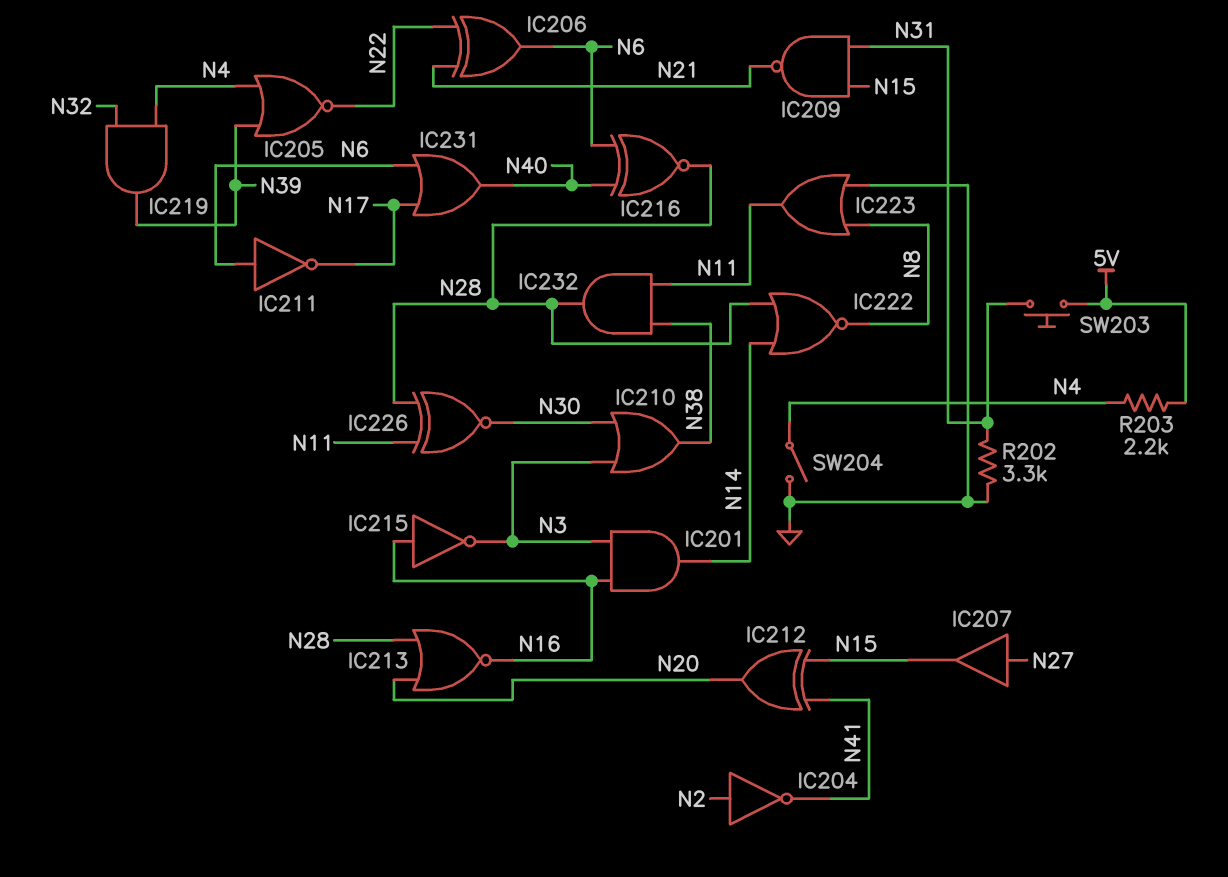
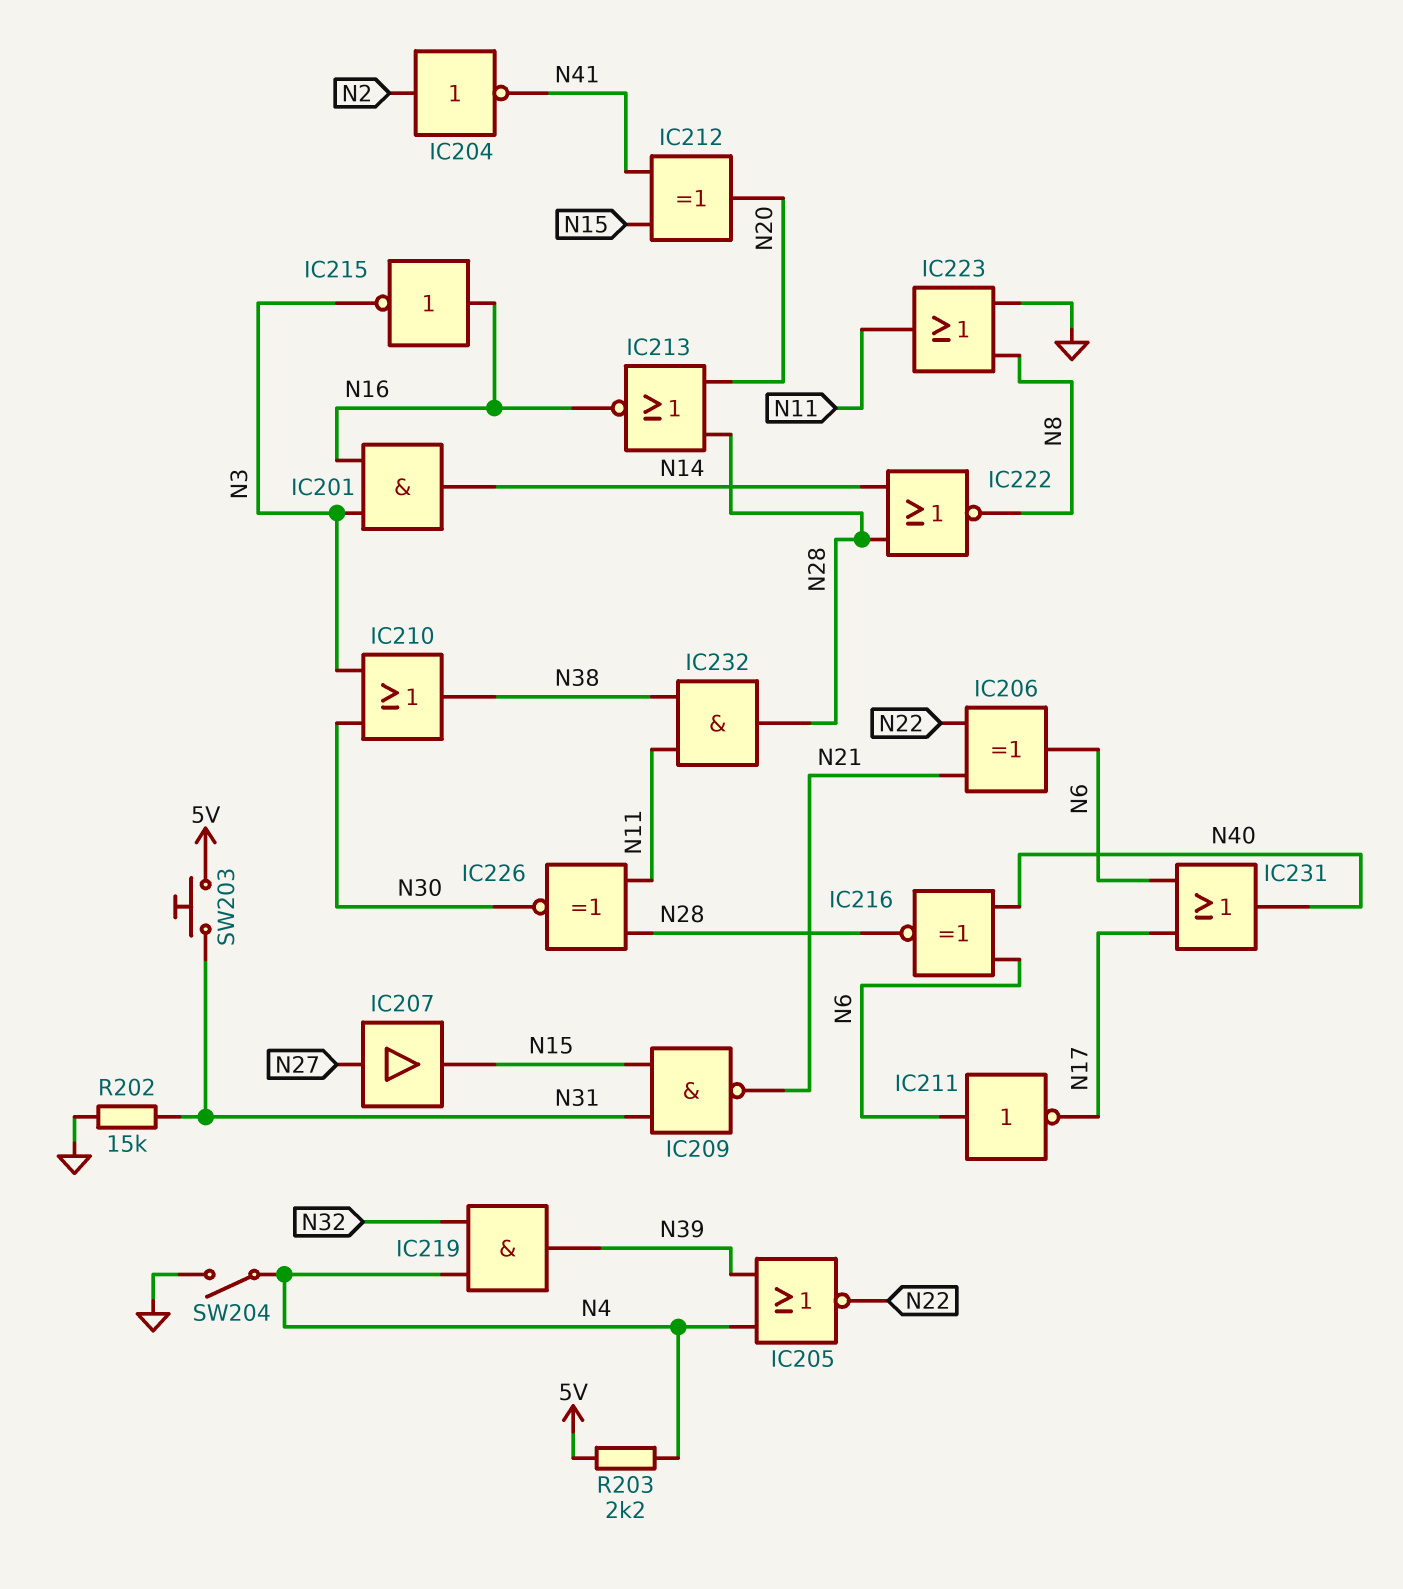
R202: 3.3k (GND, N31) -> 15k (GND, N31)

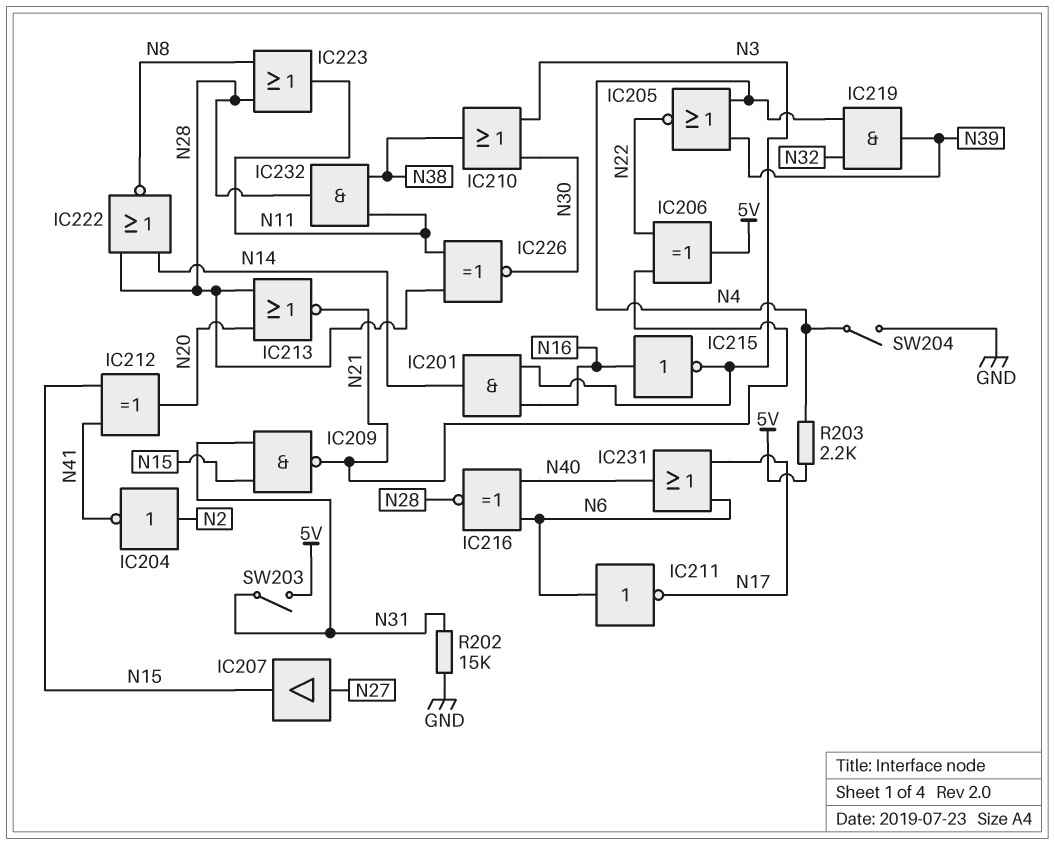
IC206: XOR (in N21, in N22, out N6) -> XOR (in N21, in N22, out 5V)
IC213: NOR (in N20, in N28, out N16) -> NOR (in N20, in N28, out N21)
IC223: OR (in GND, in N8, out N11) -> OR (in N8, in N28, out N11)
SW203: button (5V, N31) -> switch (5V, N31)

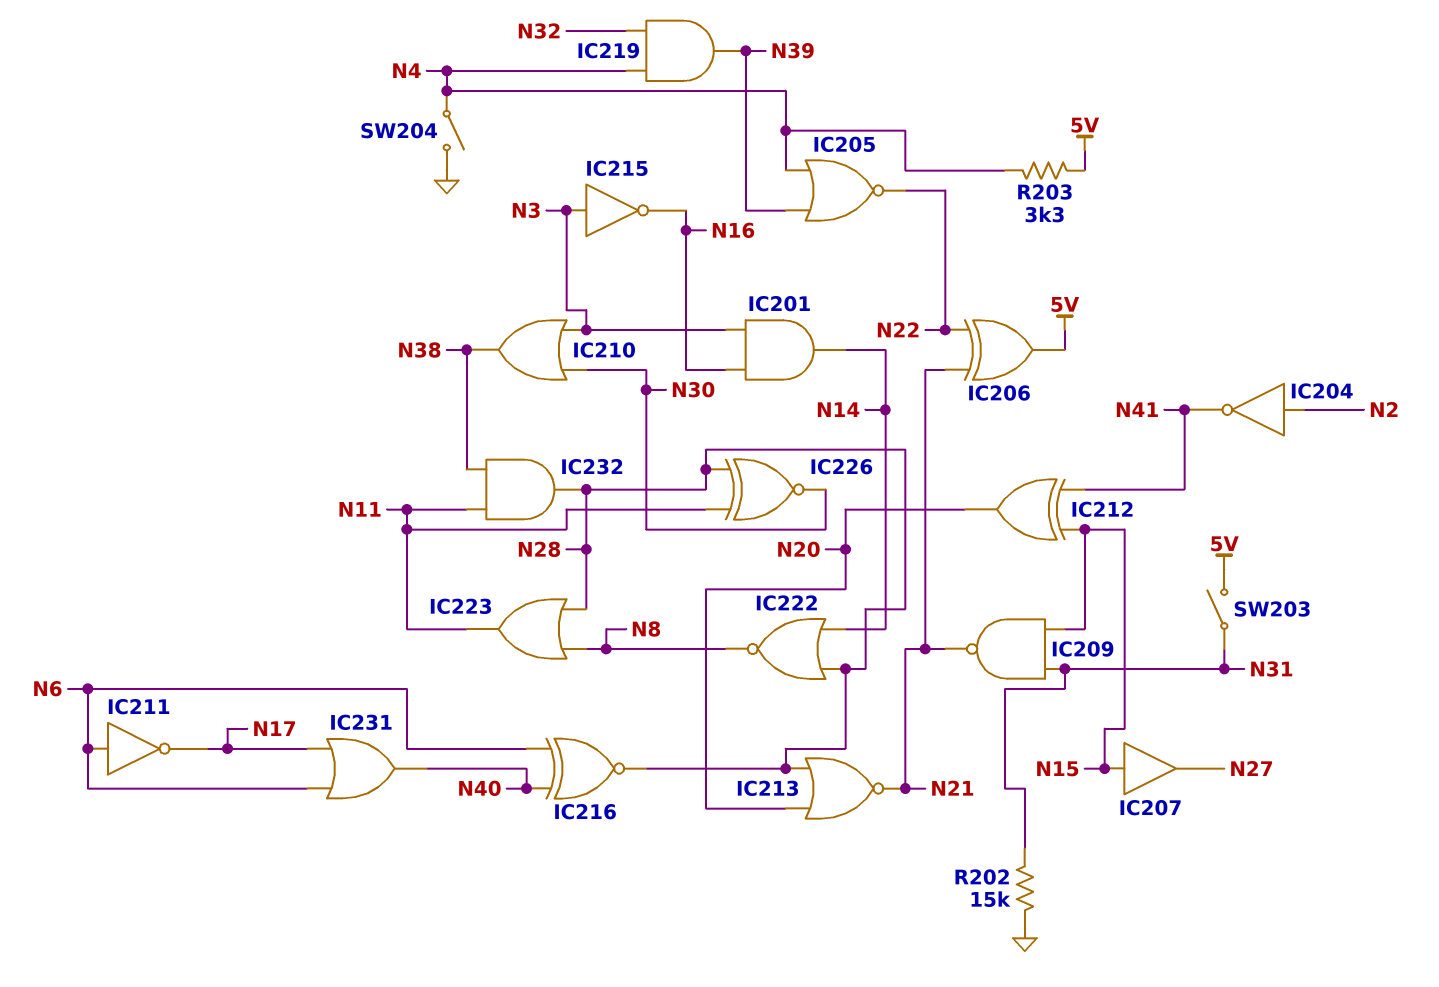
IC207: buffer (in N27, out N15) -> buffer (in N15, out N27)
IC215: NOT (in N16, out N3) -> NOT (in N3, out N16)
R203: 2.2k (5V, N4) -> 3.3k (5V, N4)

